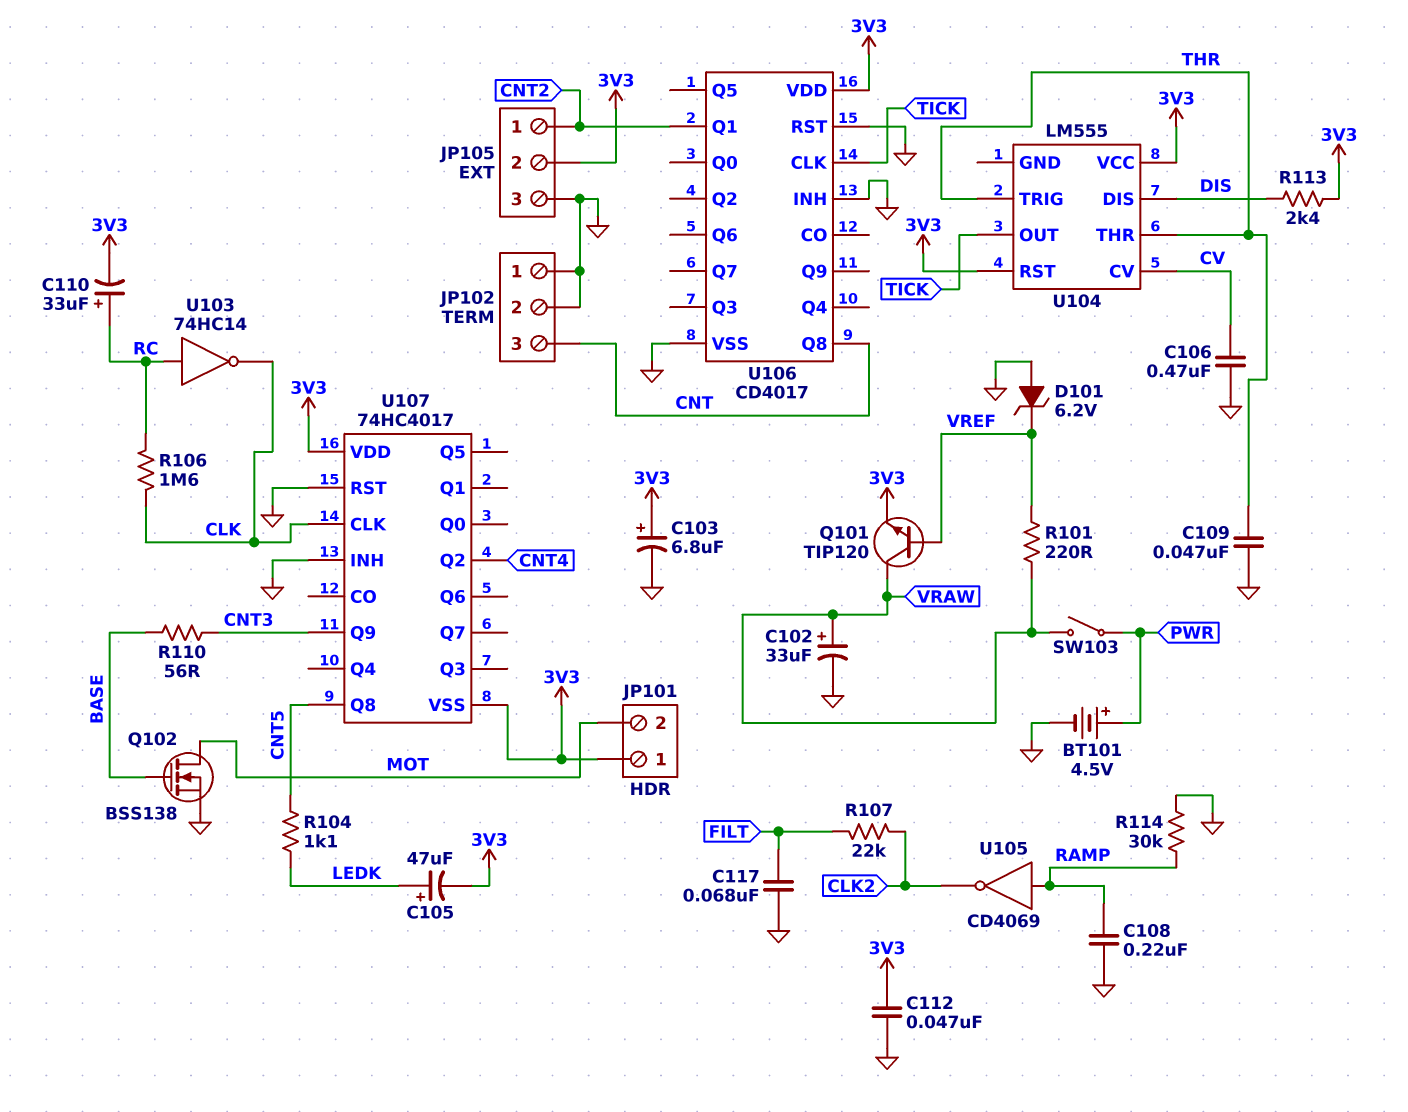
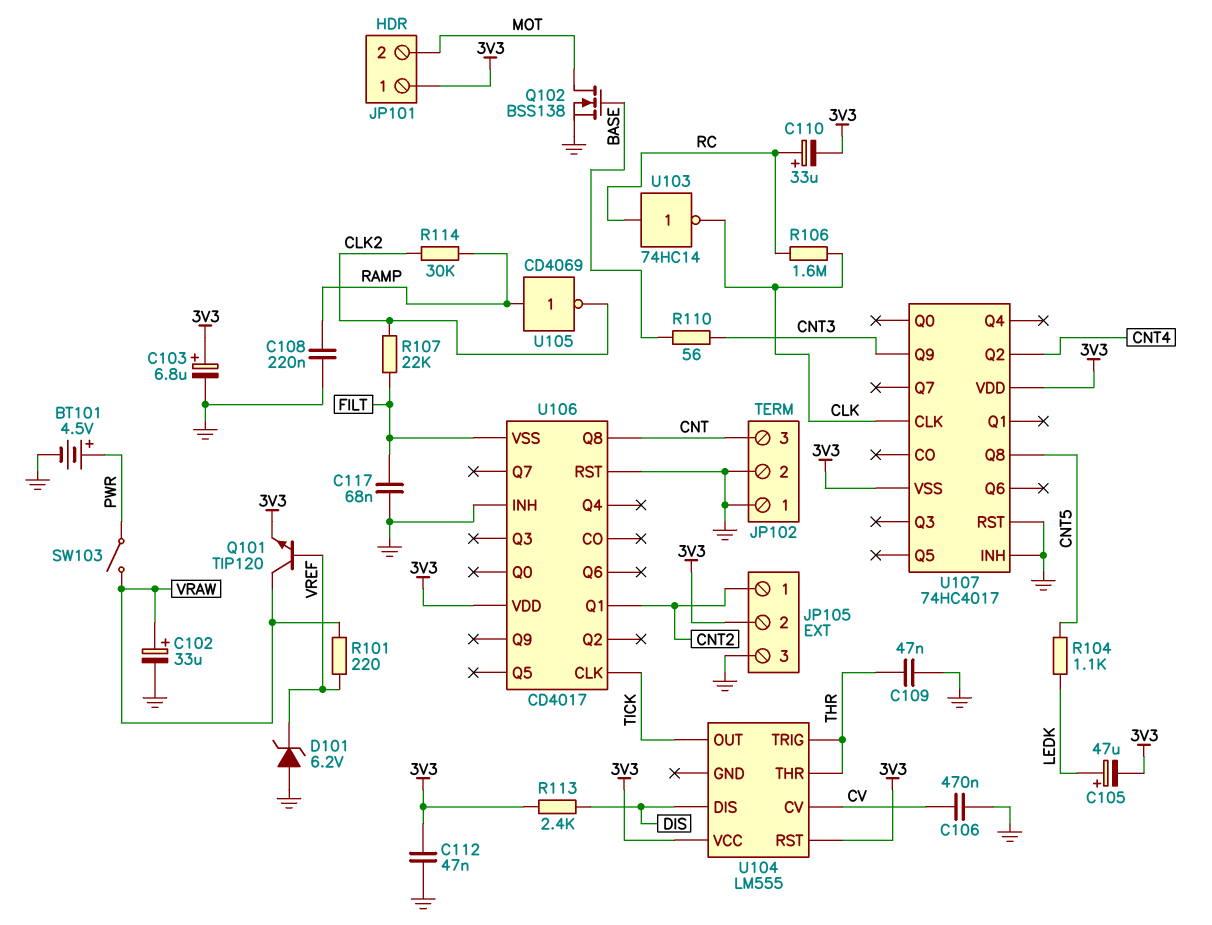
R114: 30k (GND, RAMP) -> 30k (CLK2, RAMP)
U106 pin VSS: GND -> FILT

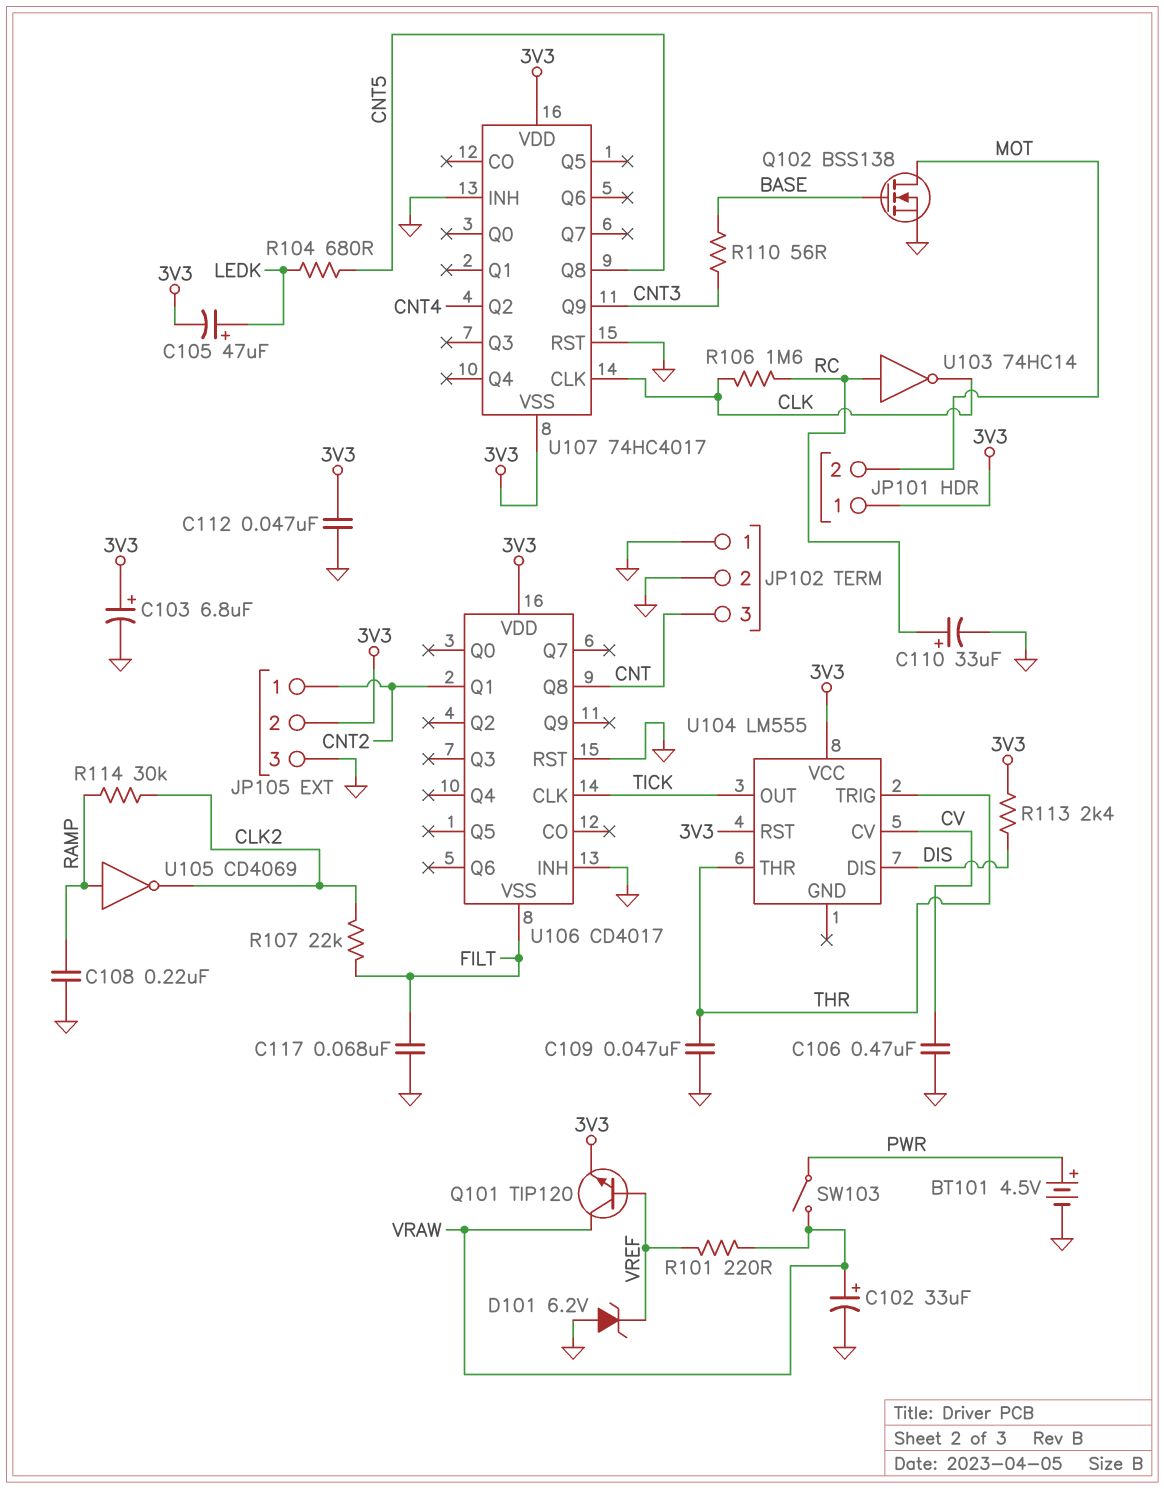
C110: 33uF (plus RC, minus 3V3) -> 33uF (plus RC, minus GND)
R104: 1.1k (CNT5, LEDK) -> 680 (CNT5, LEDK)

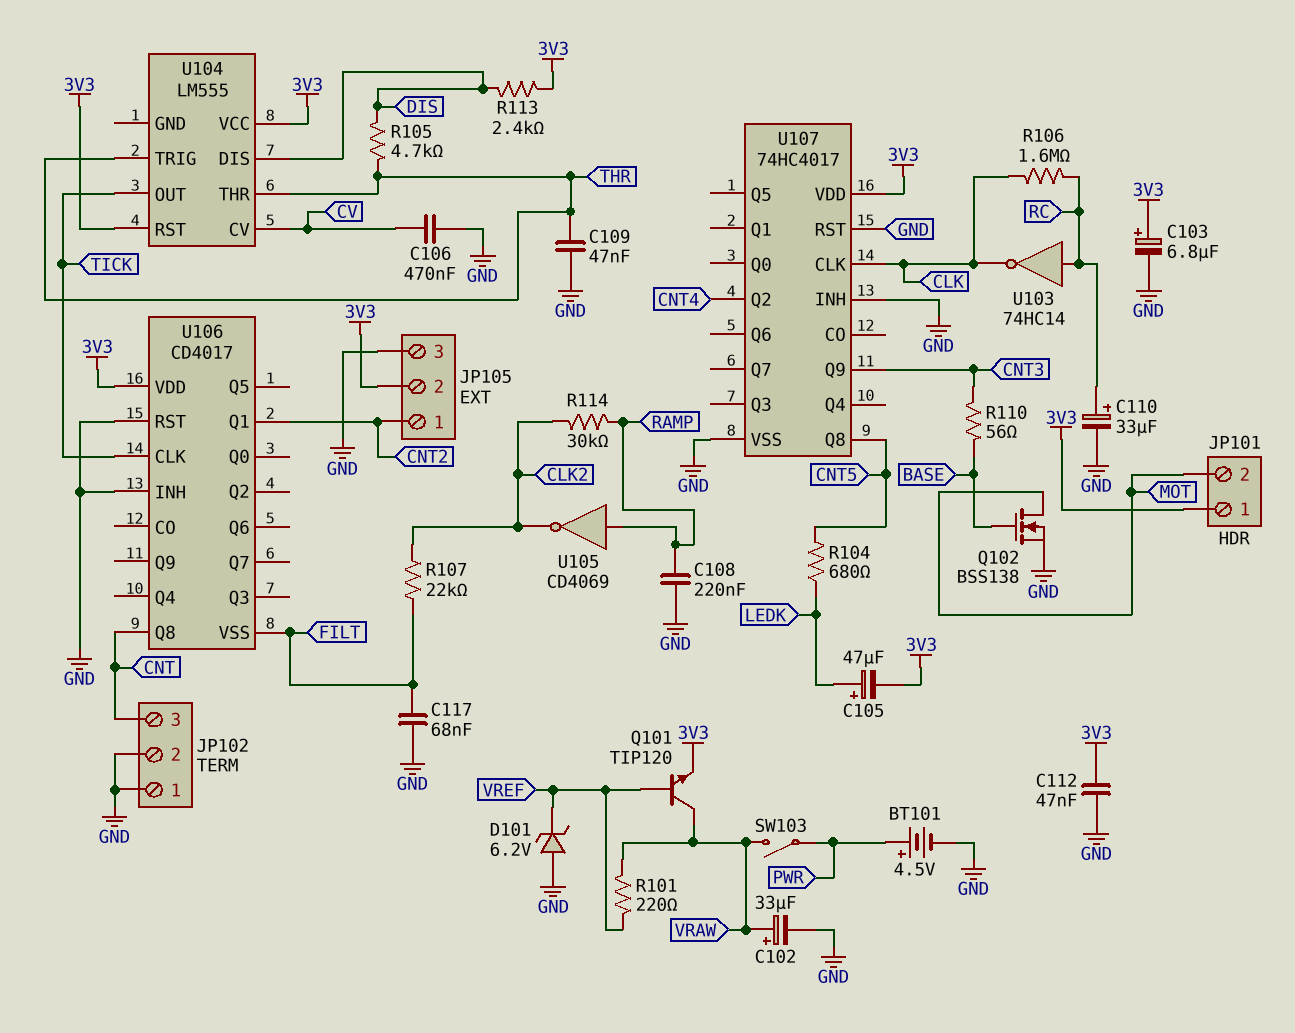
R105: none -> 4.7k (DIS, THR)
U107 pin VSS: 3V3 -> GND

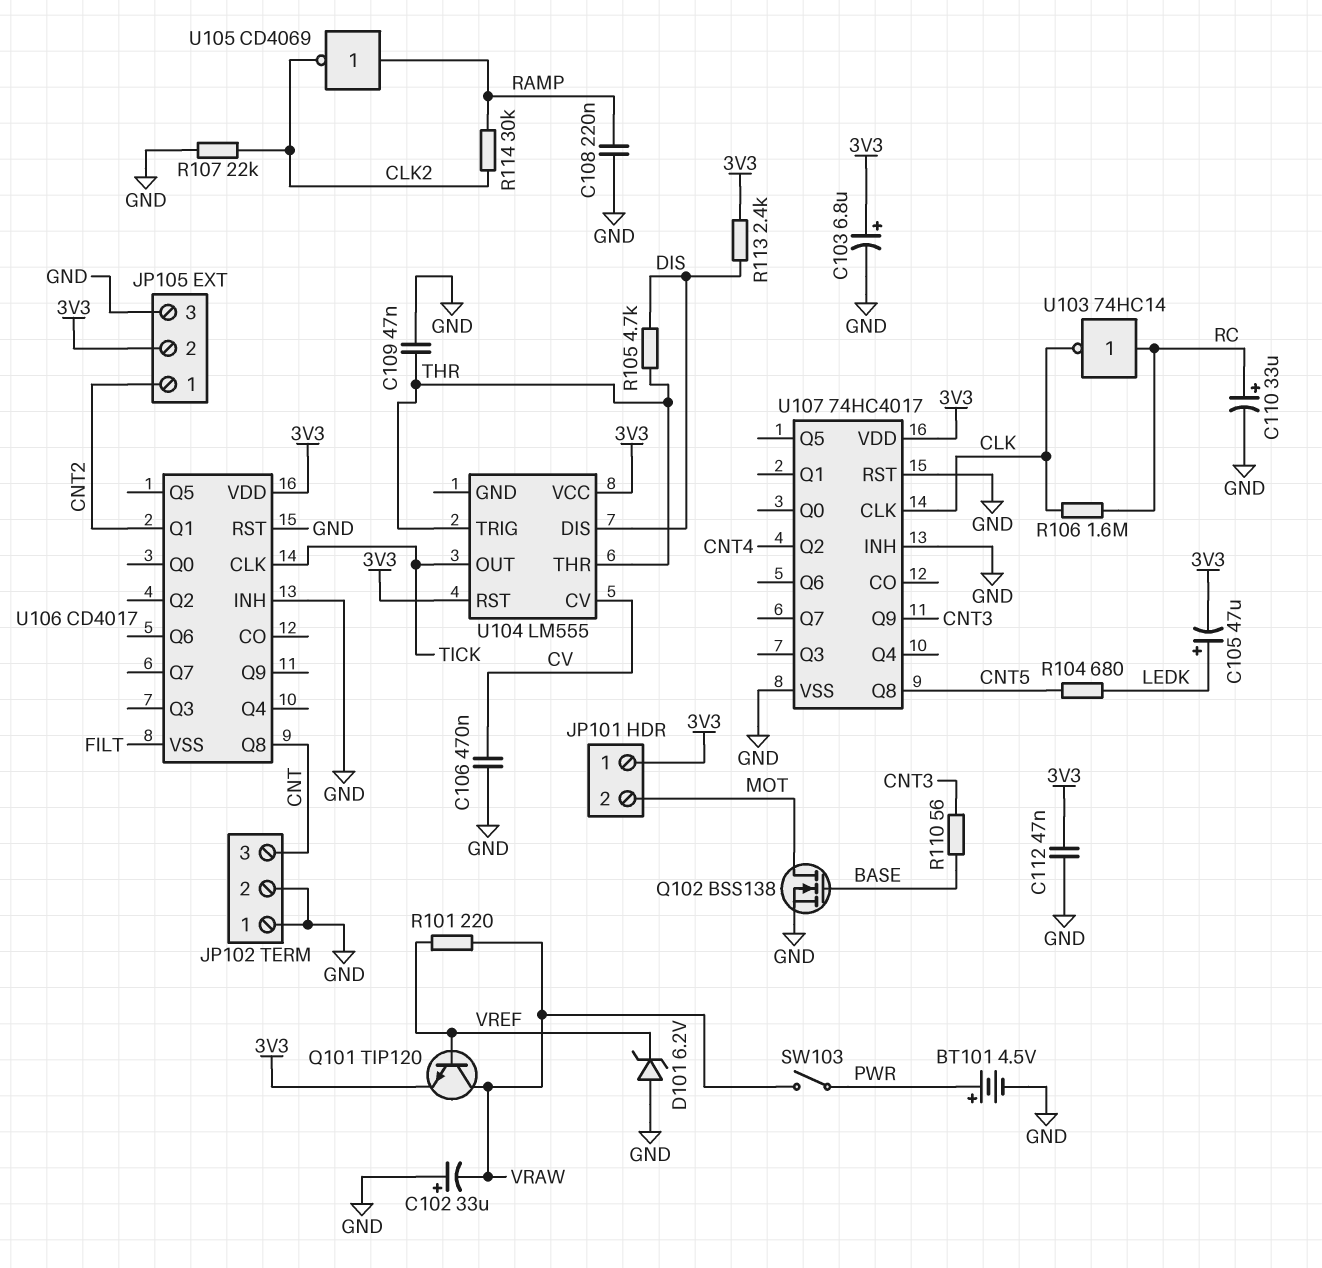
C102: 33uF (plus VRAW, minus GND) -> 33uF (plus GND, minus VRAW)
C117: 68nF (FILT, GND) -> none
R107: 22k (CLK2, FILT) -> 22k (CLK2, GND)

